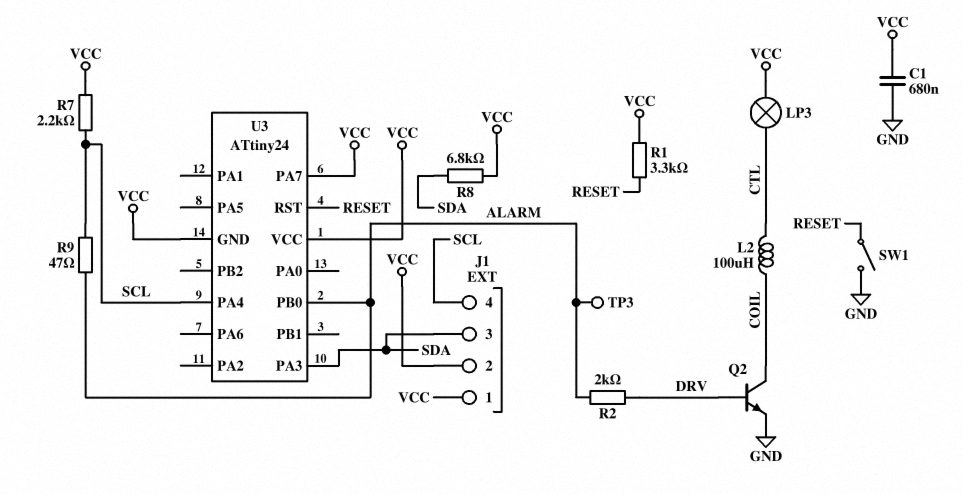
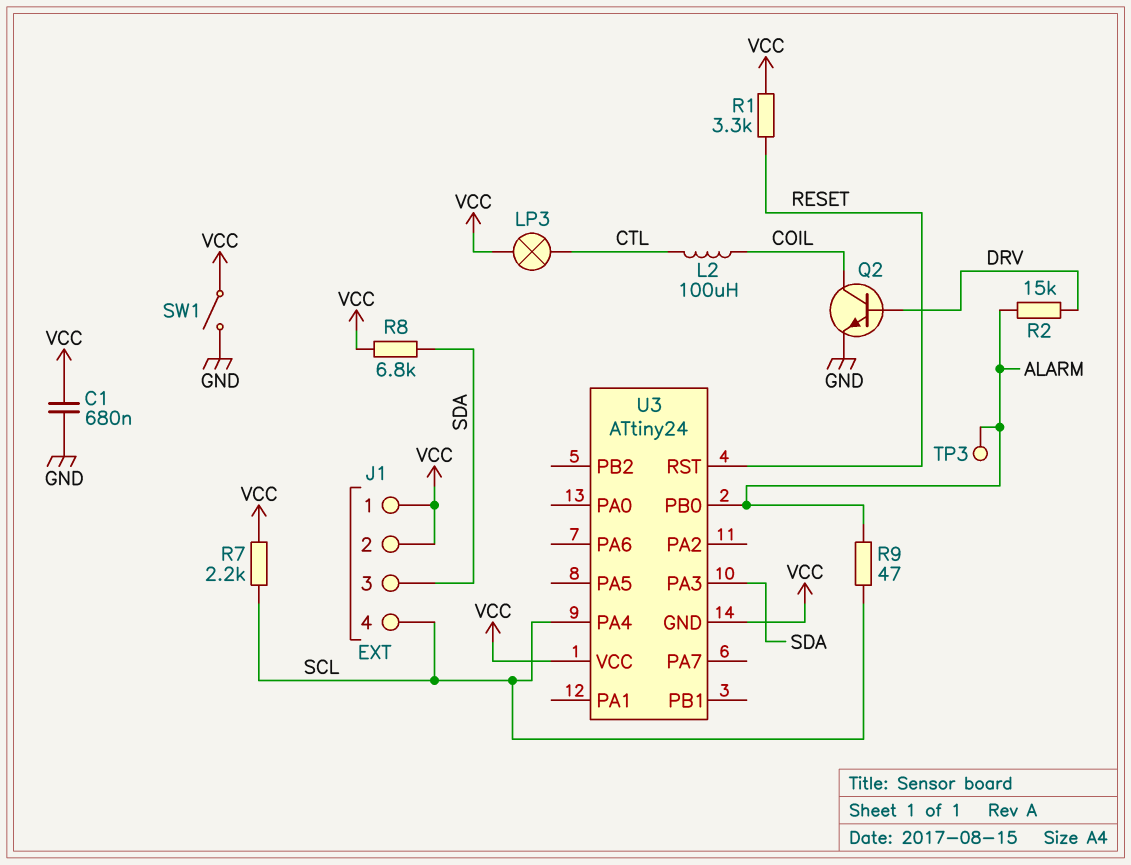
R2: 2k (ALARM, DRV) -> 15k (ALARM, DRV)
SW1: switch (GND, RESET) -> switch (GND, VCC)
U3 pin PA7: VCC -> none

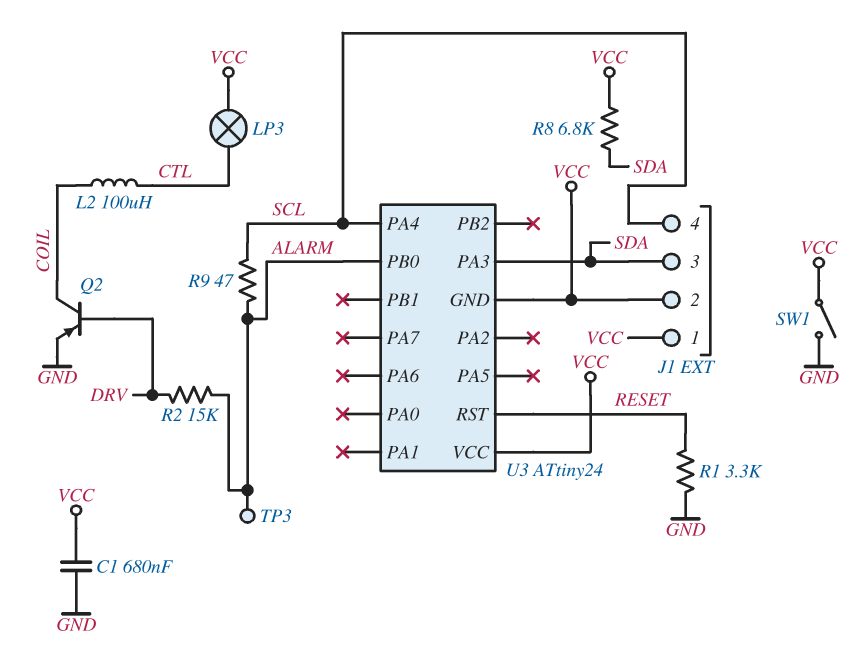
Q2: NPN (B DRV, C COIL, E GND) -> PNP (B DRV, C COIL, E GND)
R1: 3.3k (RESET, VCC) -> 3.3k (GND, RESET)
R7: 2.2k (SCL, VCC) -> none

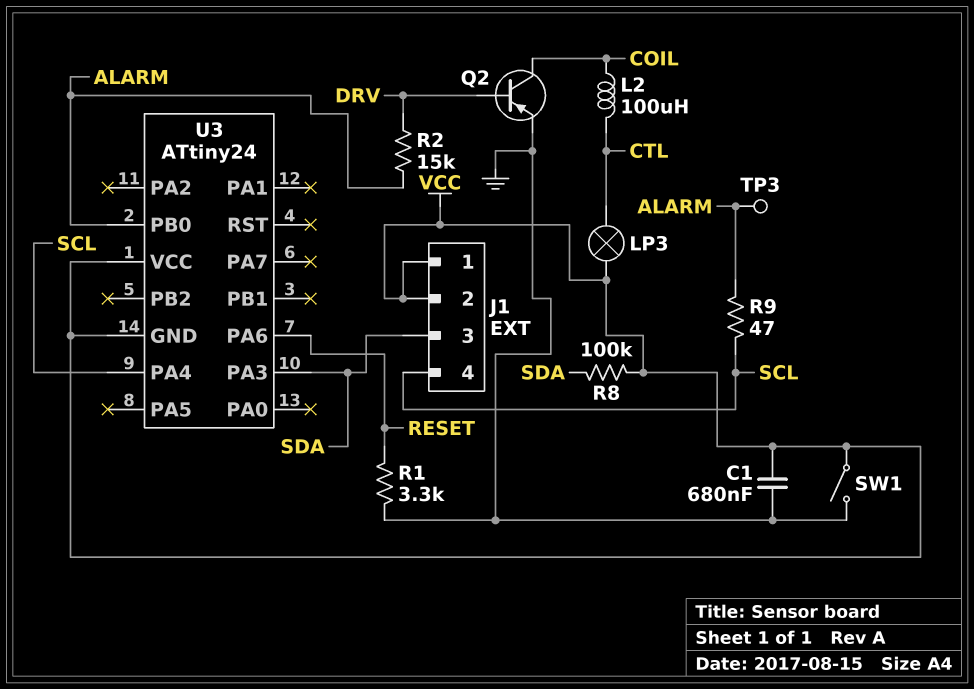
R8: 6.8k (SDA, VCC) -> 100k (SDA, VCC)
U3 pin PA6: none -> RESET
U3 pin RST: RESET -> none

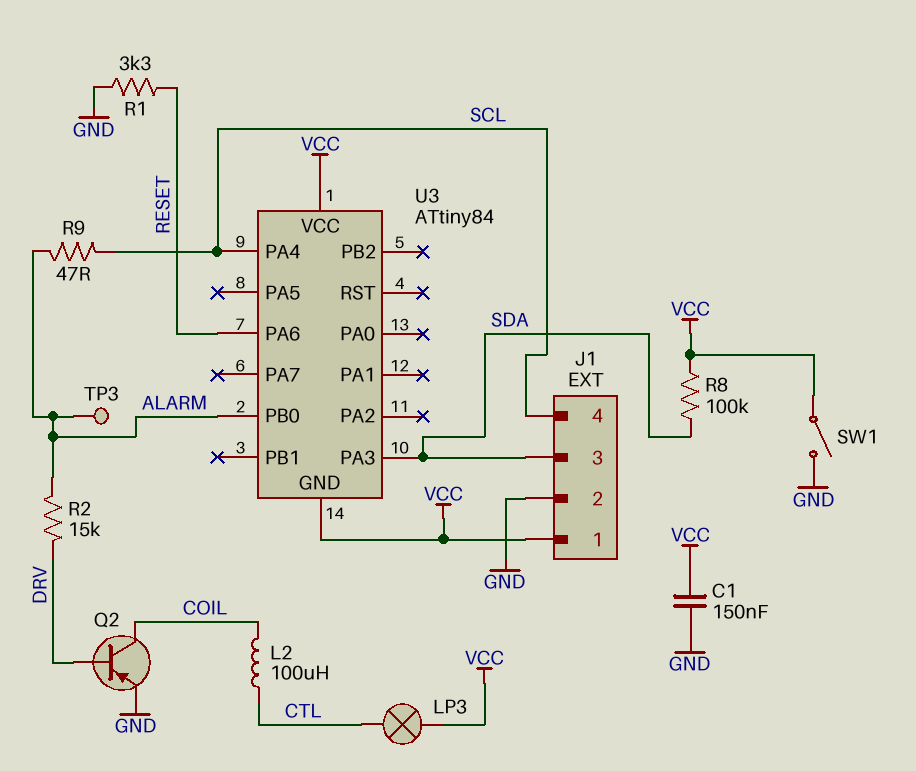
C1: 680nF (GND, VCC) -> 150nF (GND, VCC)
J1 pin 2: VCC -> GND
U3: ATtiny24 -> ATtiny84

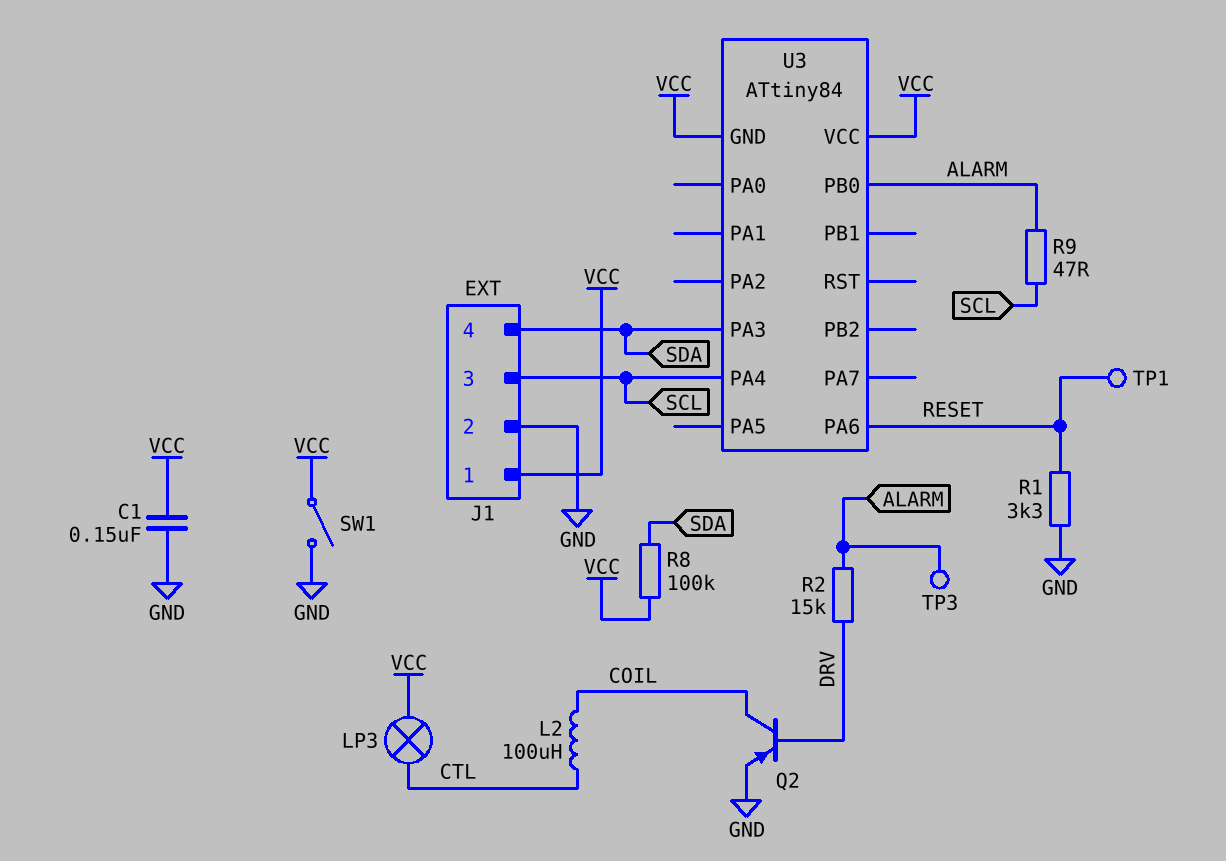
J1 pin 3: SDA -> SCL
J1 pin 4: SCL -> SDA
TP1: none -> test point (RESET)

